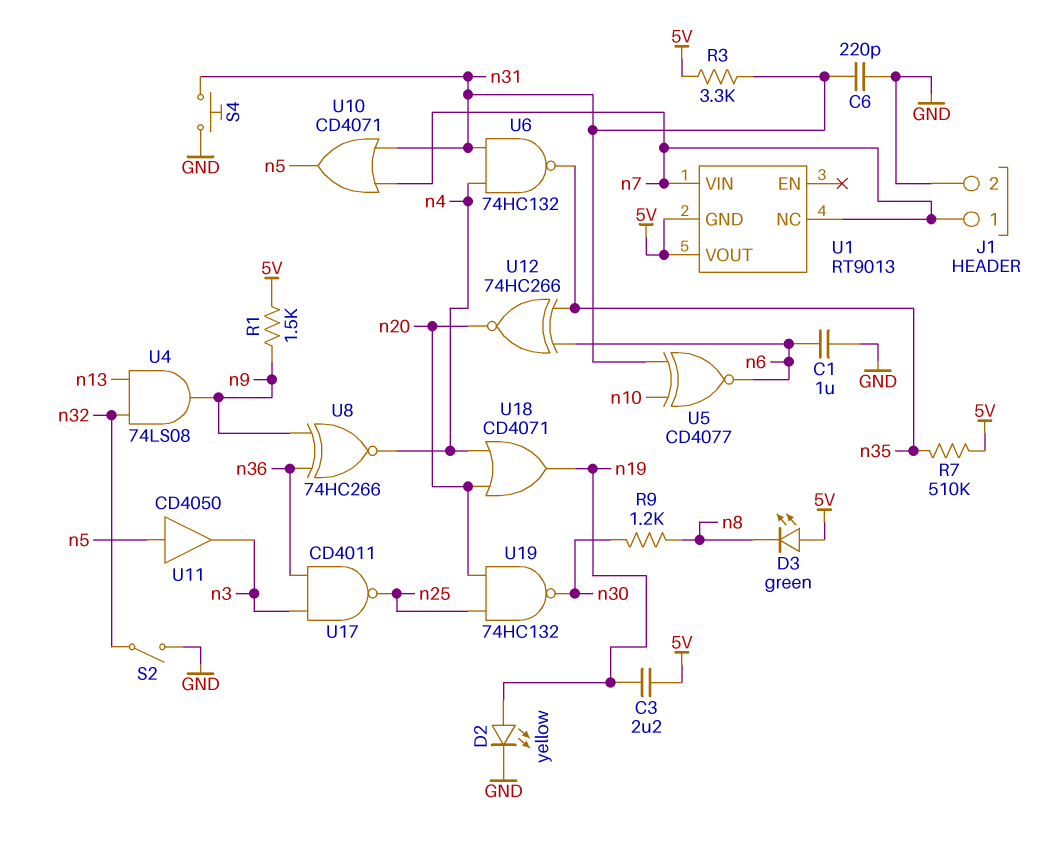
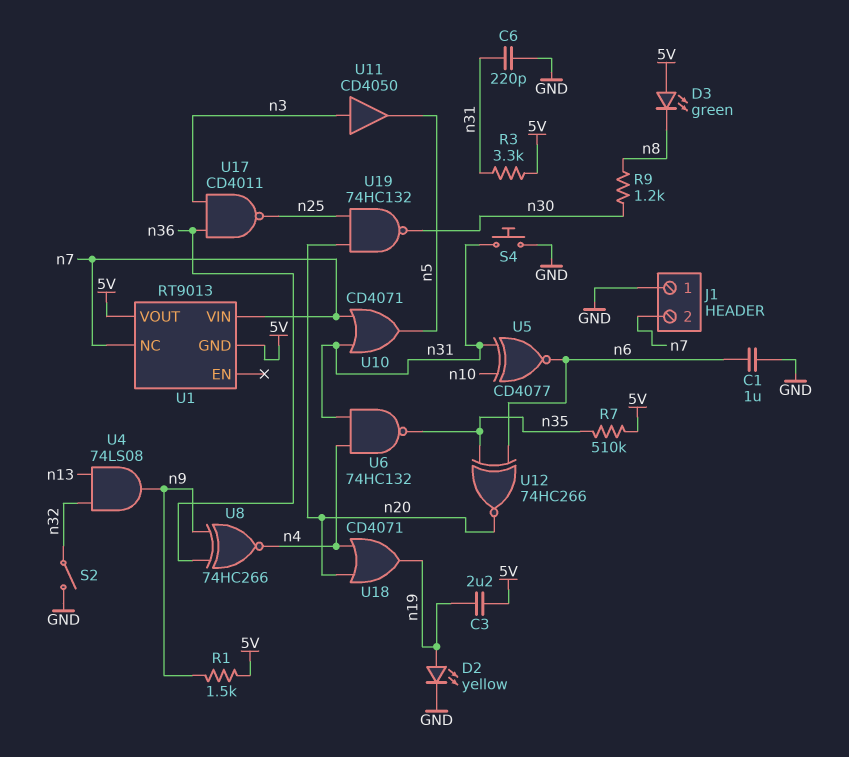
J1 pin 1: n7 -> GND
J1 pin 2: GND -> n7
U11: buffer CD4050 (in n5, out n3) -> buffer CD4050 (in n3, out n5)

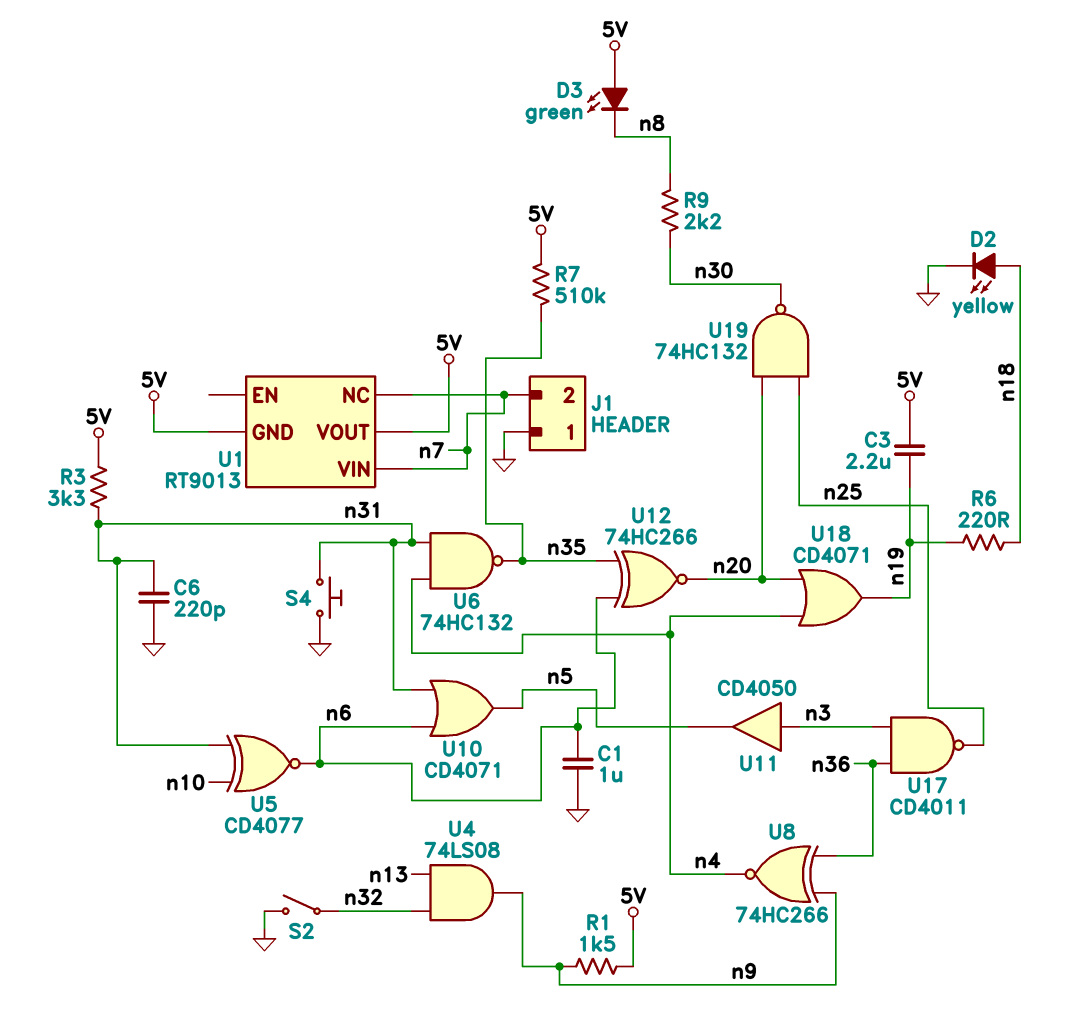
D2: LED yellow (A n19, K GND) -> LED yellow (A n18, K GND)
R6: none -> 220 (n18, n19)
R9: 1.2k (n8, n30) -> 2.2k (n8, n30)
U10: OR CD4071 (in n7, in n31, out n5) -> OR CD4071 (in n6, in n31, out n5)

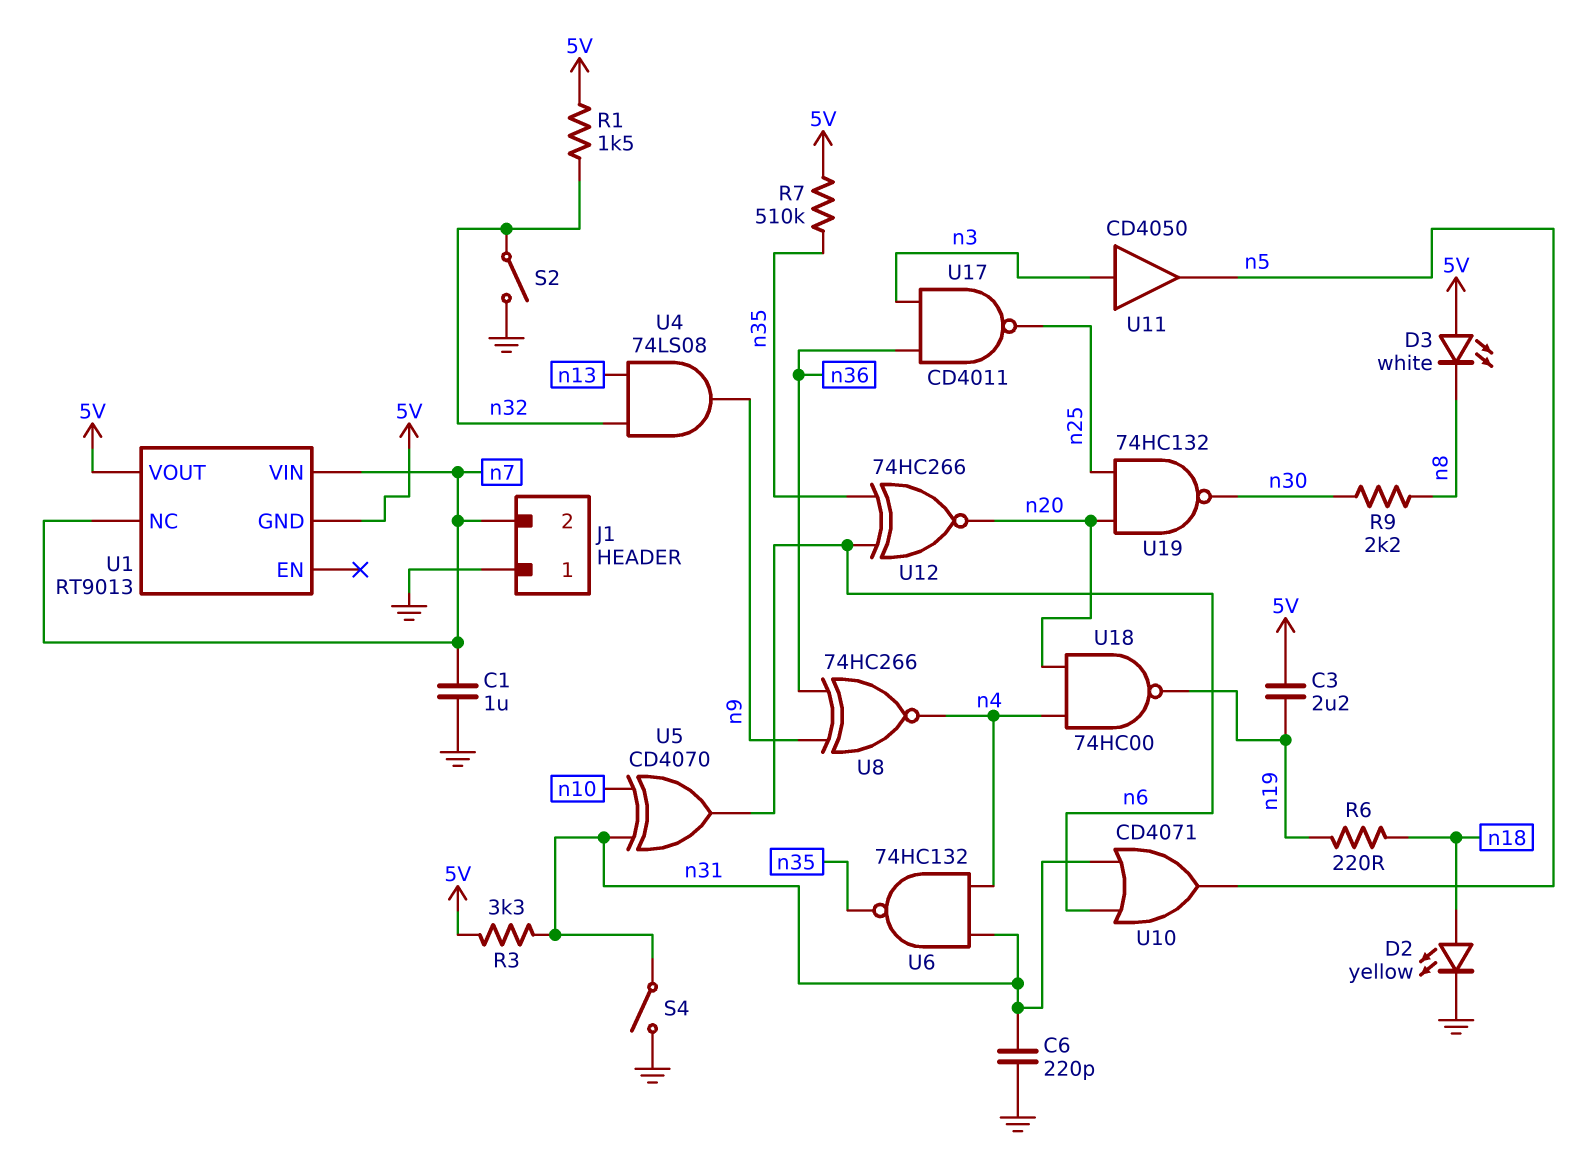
C1: 1uF (GND, n6) -> 1uF (GND, n7)
D3: LED green (A 5V, K n8) -> LED white (A 5V, K n8)
R1: 1.5k (5V, n9) -> 1.5k (5V, n32)
S4: button (GND, n31) -> switch (GND, n31)
U5: XNOR CD4077 (in n10, in n31, out n6) -> XOR CD4070 (in n10, in n31, out n6)
U18: OR CD4071 (in n4, in n20, out n19) -> NAND 74HC00 (in n4, in n20, out n19)

